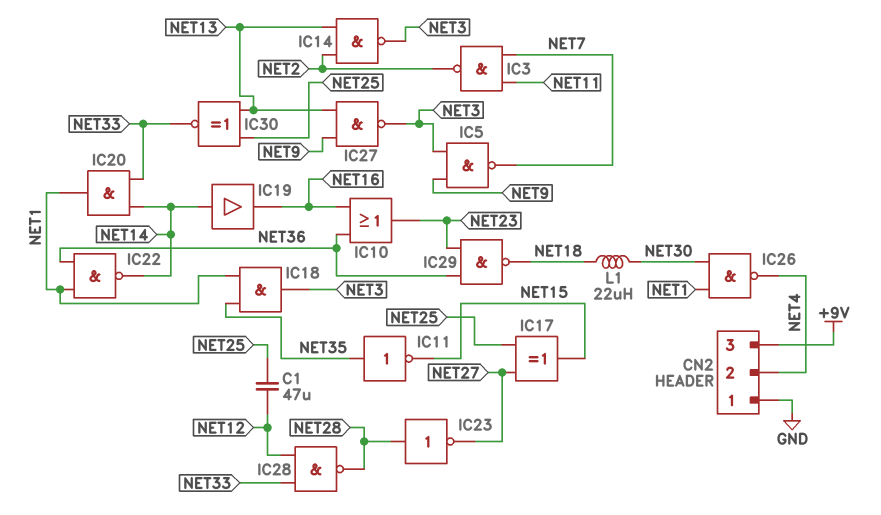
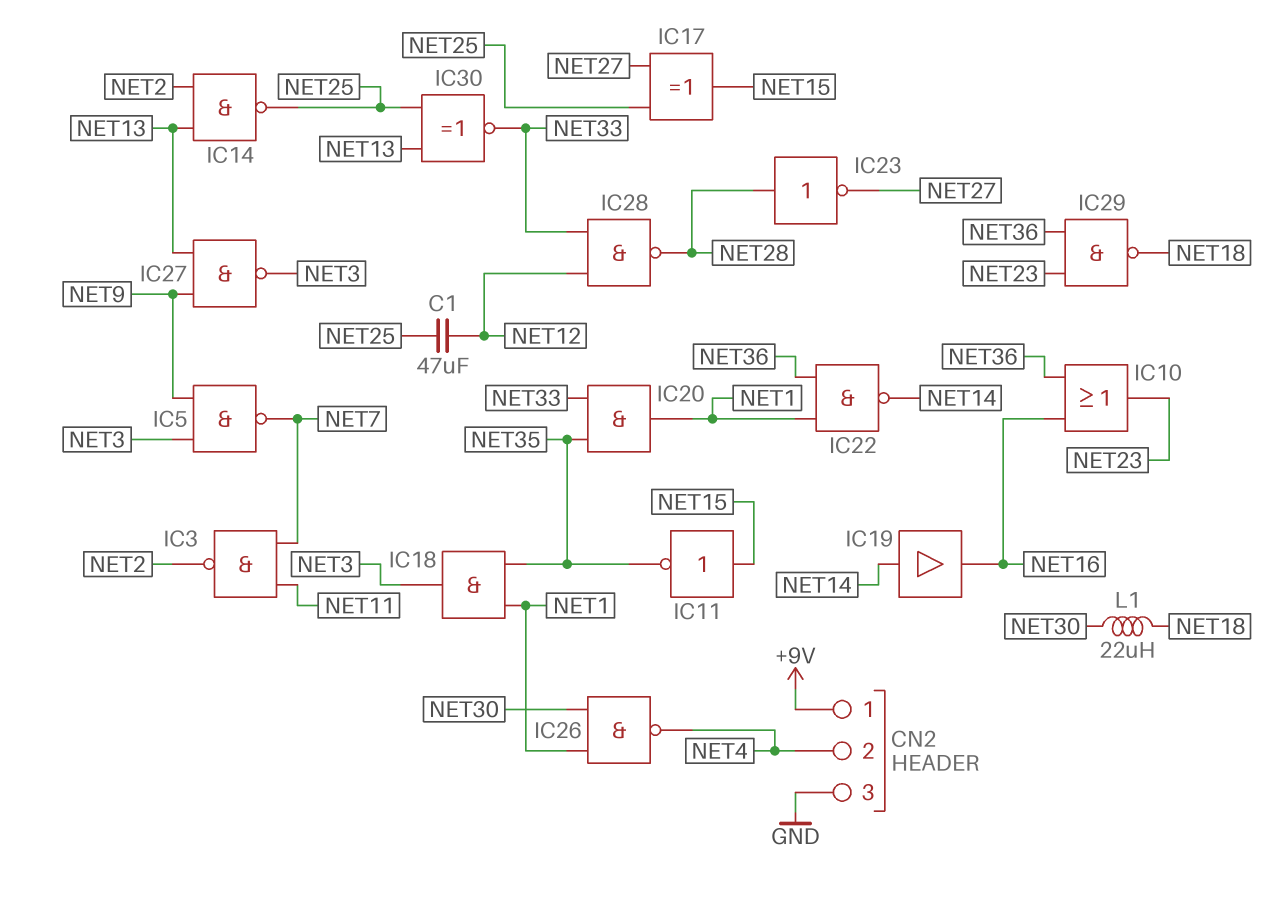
CN2 pin 1: GND -> +9V
CN2 pin 3: +9V -> GND
IC11: NOT (in NET35, out NET15) -> NOT (in NET15, out NET35)
IC14: NAND (in NET2, in NET13, out NET3) -> NAND (in NET2, in NET13, out NET25)
IC20: AND (in NET14, in NET33, out NET1) -> AND (in NET33, in NET35, out NET1)

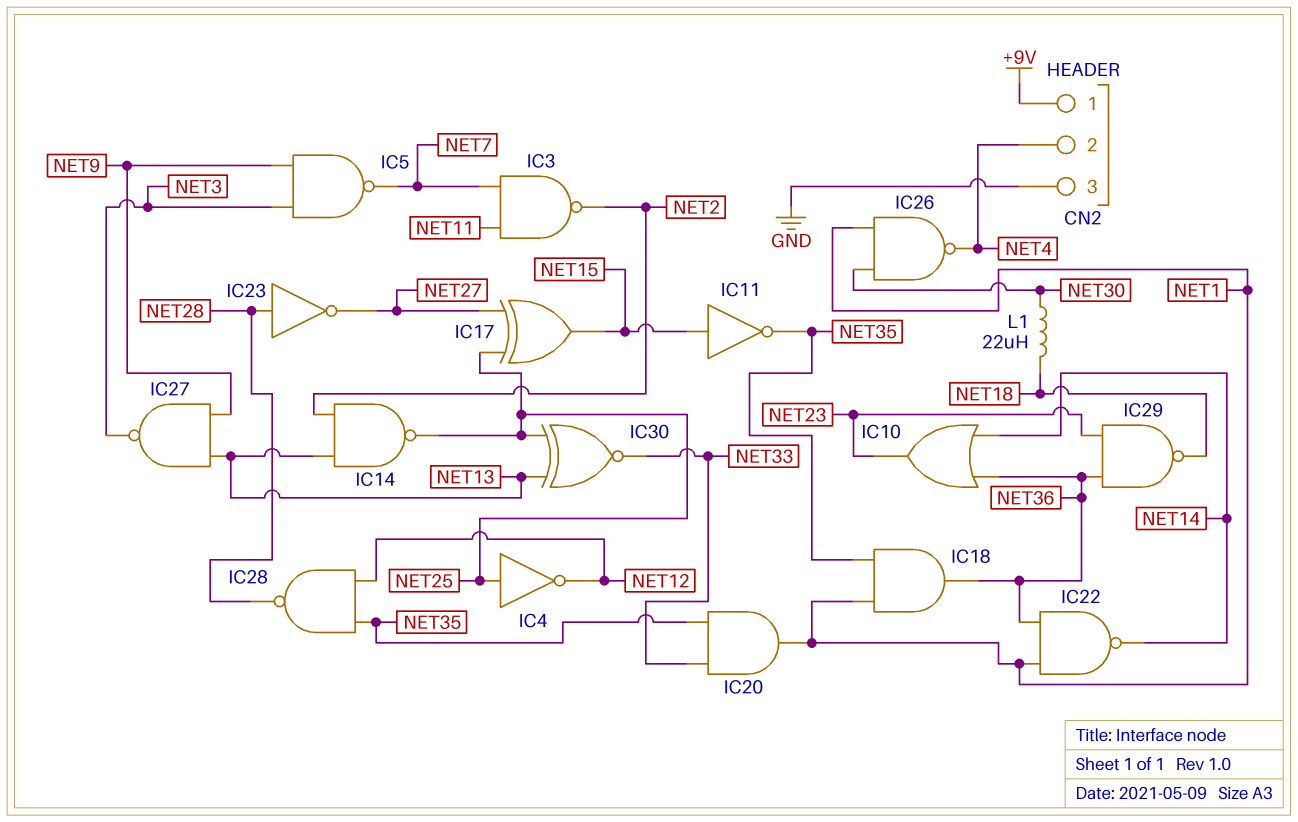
C1: 47uF (NET12, NET25) -> none
IC4: none -> NOT (in NET25, out NET12)
IC10: OR (in NET16, in NET36, out NET23) -> OR (in NET14, in NET36, out NET23)
IC18: AND (in NET1, in NET35, out NET3) -> AND (in NET1, in NET35, out NET36)
IC19: buffer (in NET14, out NET16) -> none
IC28: NAND (in NET12, in NET33, out NET28) -> NAND (in NET12, in NET35, out NET28)

